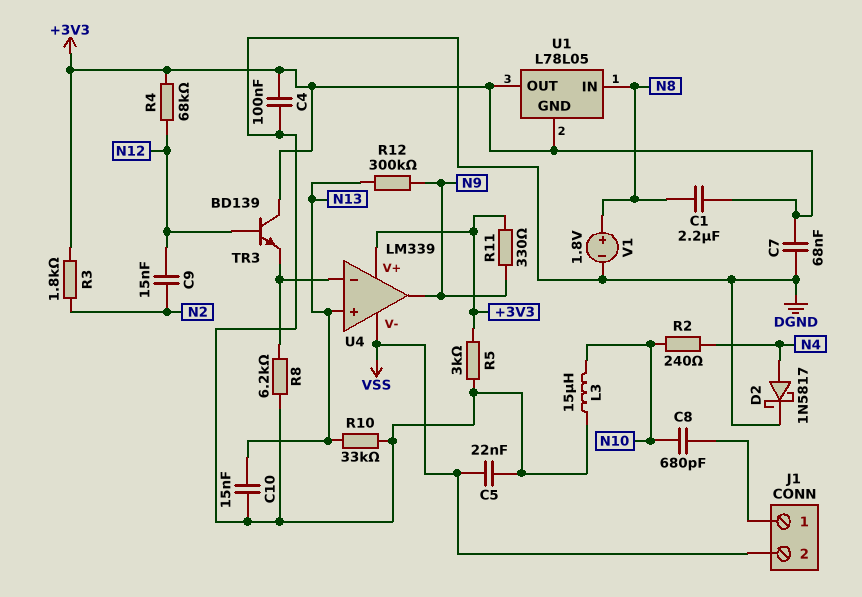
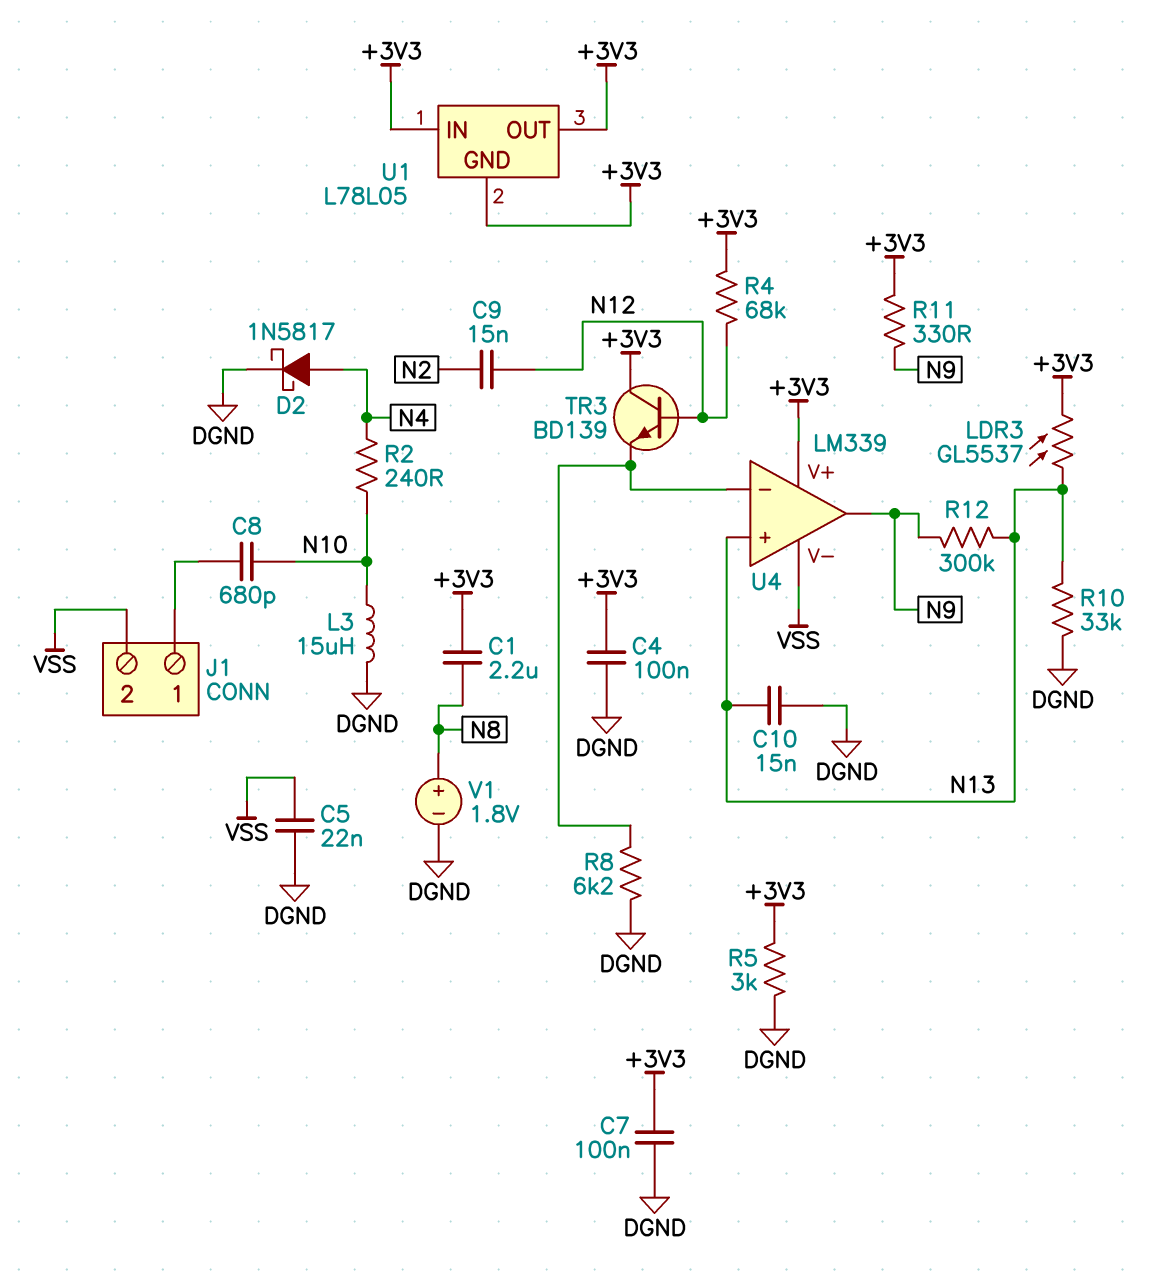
C7: 68nF (+3V3, DGND) -> 100nF (+3V3, DGND)
LDR3: none -> GL5537 (+3V3, N13)
R3: 1.8k (+3V3, N2) -> none
U1 pin IN: N8 -> +3V3

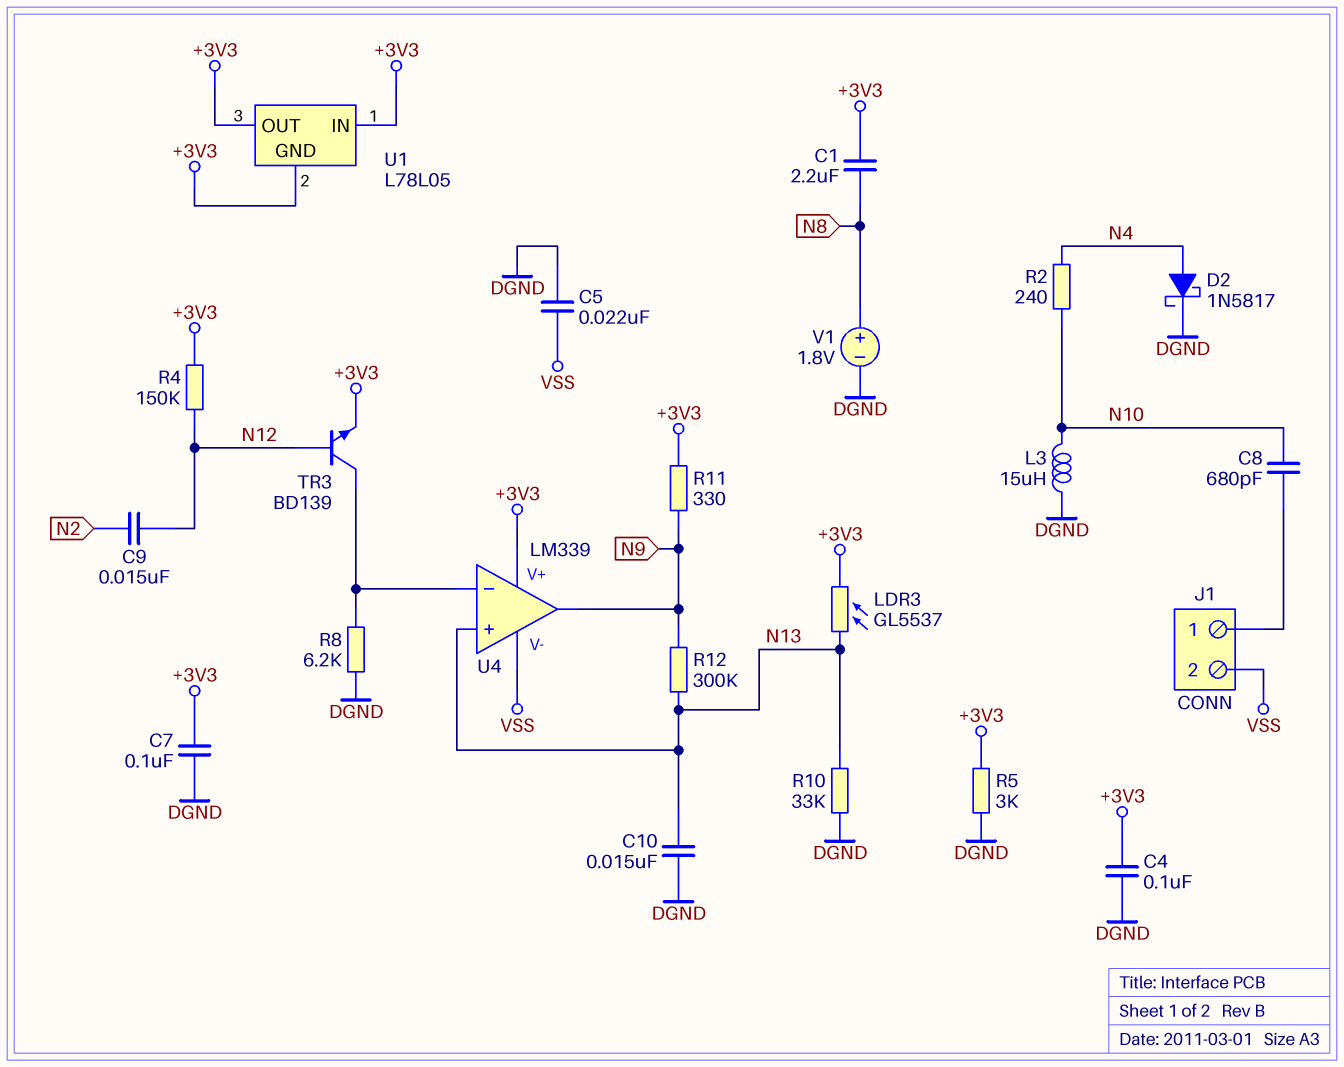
R4: 68k (+3V3, N12) -> 150k (+3V3, N12)
TR3: NPN BD139 (B N12, C +3V3, E U4/in-) -> NPN BD139 (B N12, C U4/in-, E +3V3)

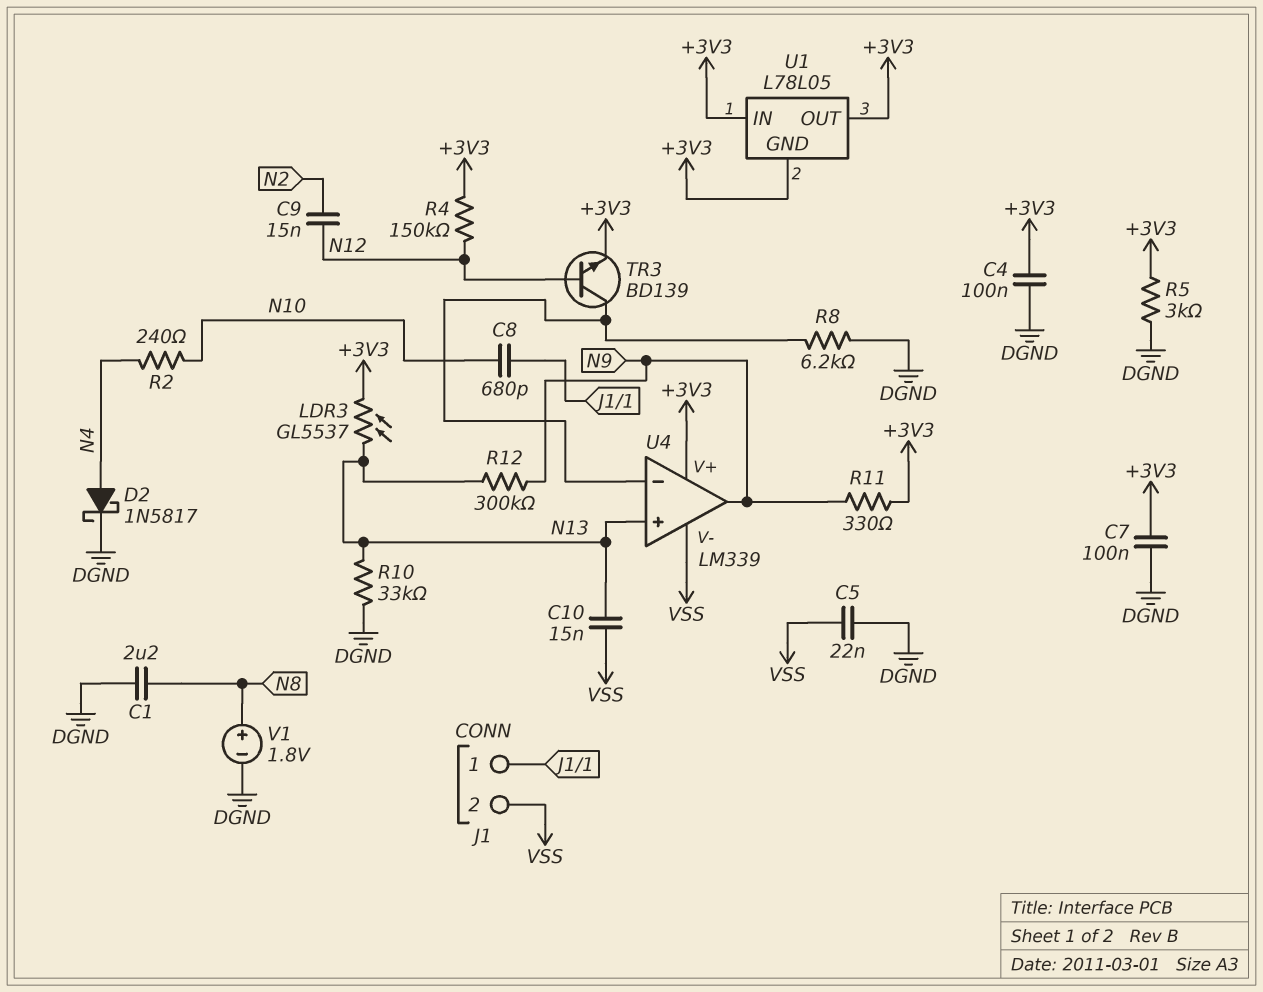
C1: 2.2uF (+3V3, N8) -> 2.2uF (DGND, N8)
C10: 15nF (DGND, N13) -> 15nF (N13, VSS)
L3: 15uH (DGND, N10) -> none

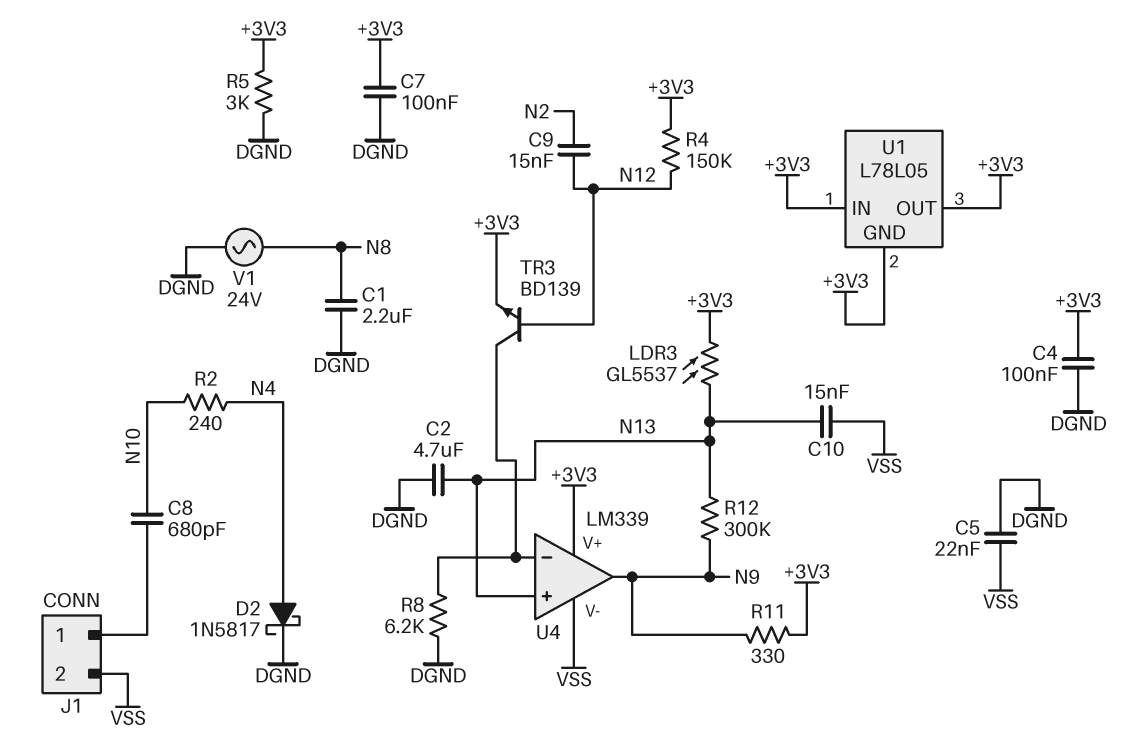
C2: none -> 4.7uF (DGND, N13)
R10: 33k (DGND, N13) -> none
V1: 1.8V (plus N8, minus DGND) -> AC 24V (DGND, N8)

